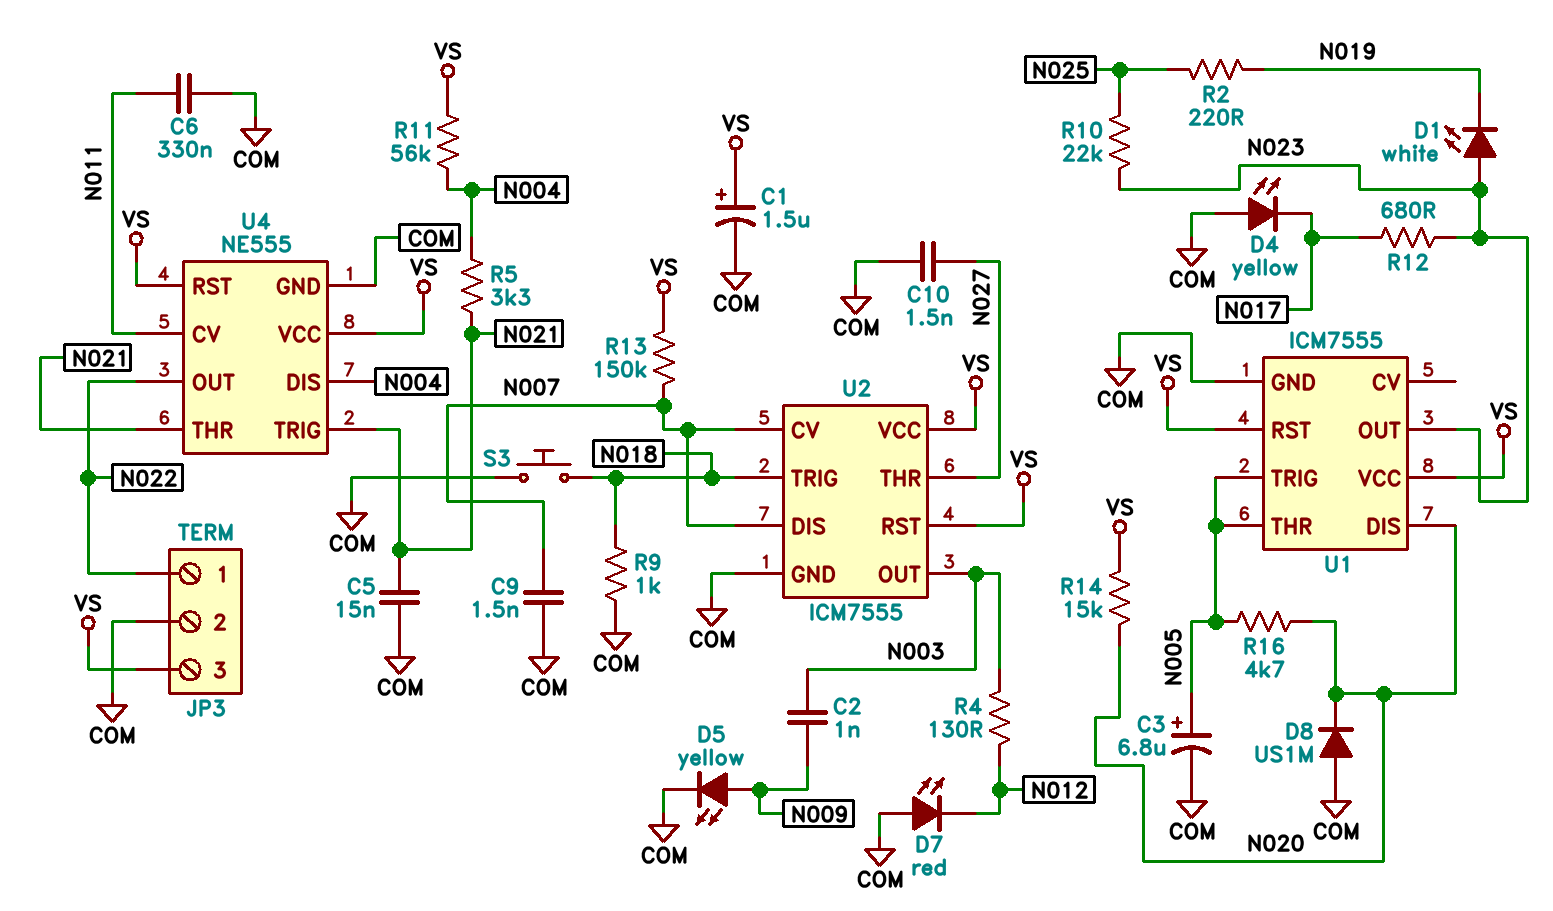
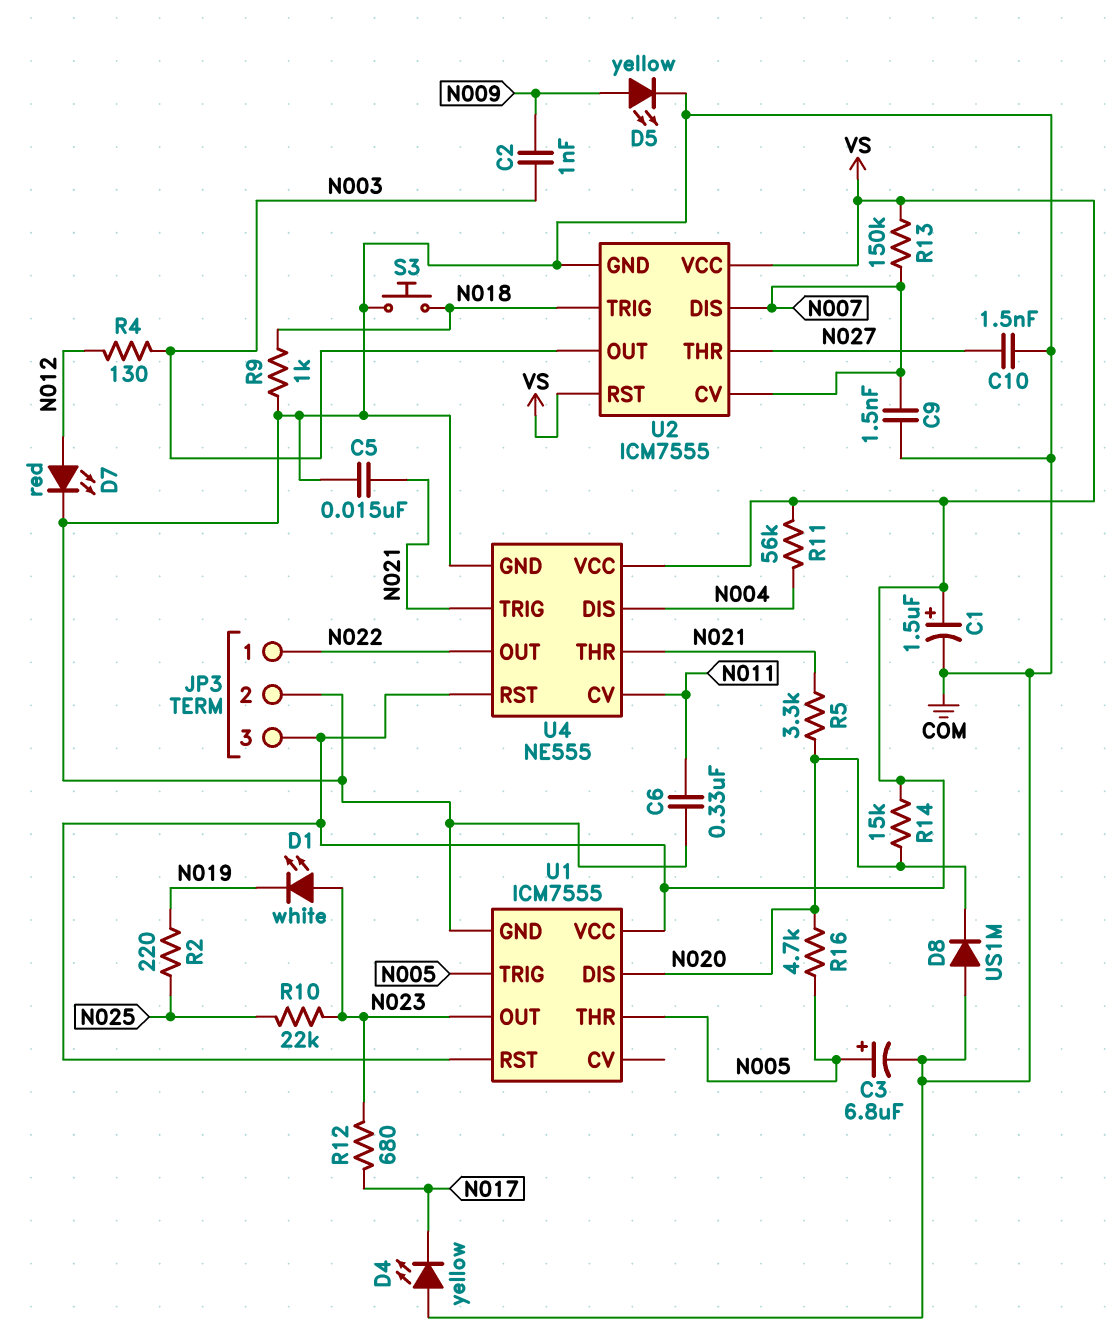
D7: LED red (A COM, K N012) -> LED red (A N012, K COM)
R5: 3.3k (N004, N021) -> 3.3k (N020, N021)

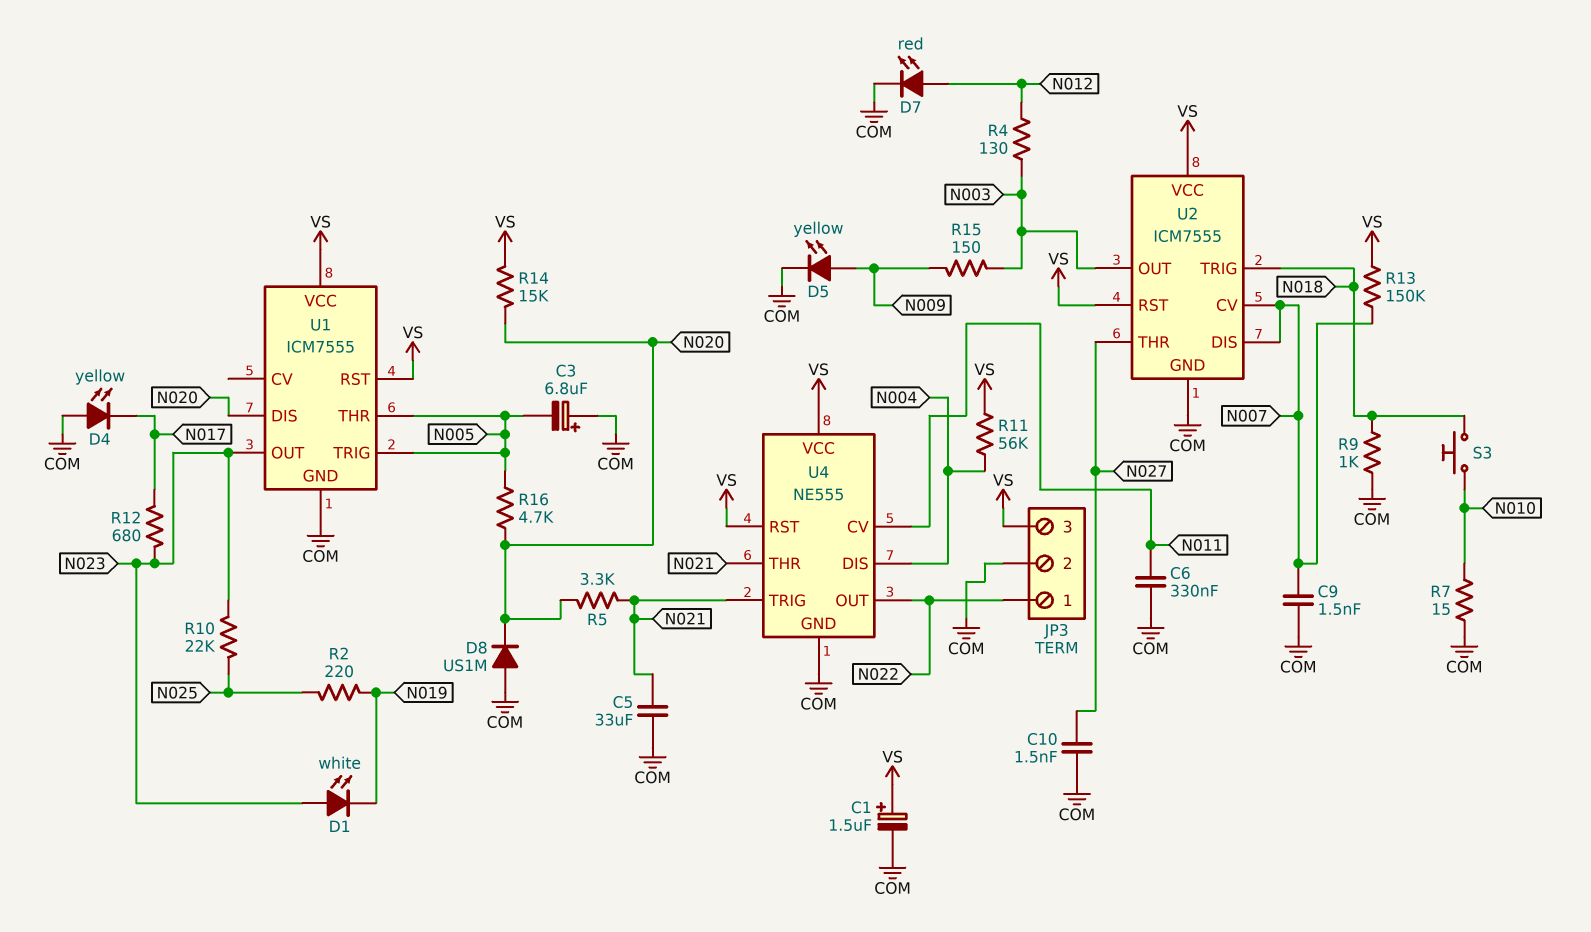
C2: 1nF (N003, N009) -> none
C3: 6.8uF (plus N005, minus COM) -> 6.8uF (plus COM, minus N005)
C5: 15nF (COM, N021) -> 33uF (COM, N021)
R7: none -> 15 (COM, N010)
R15: none -> 150 (N003, N009)
S3: button (COM, N018) -> button (N010, N018)

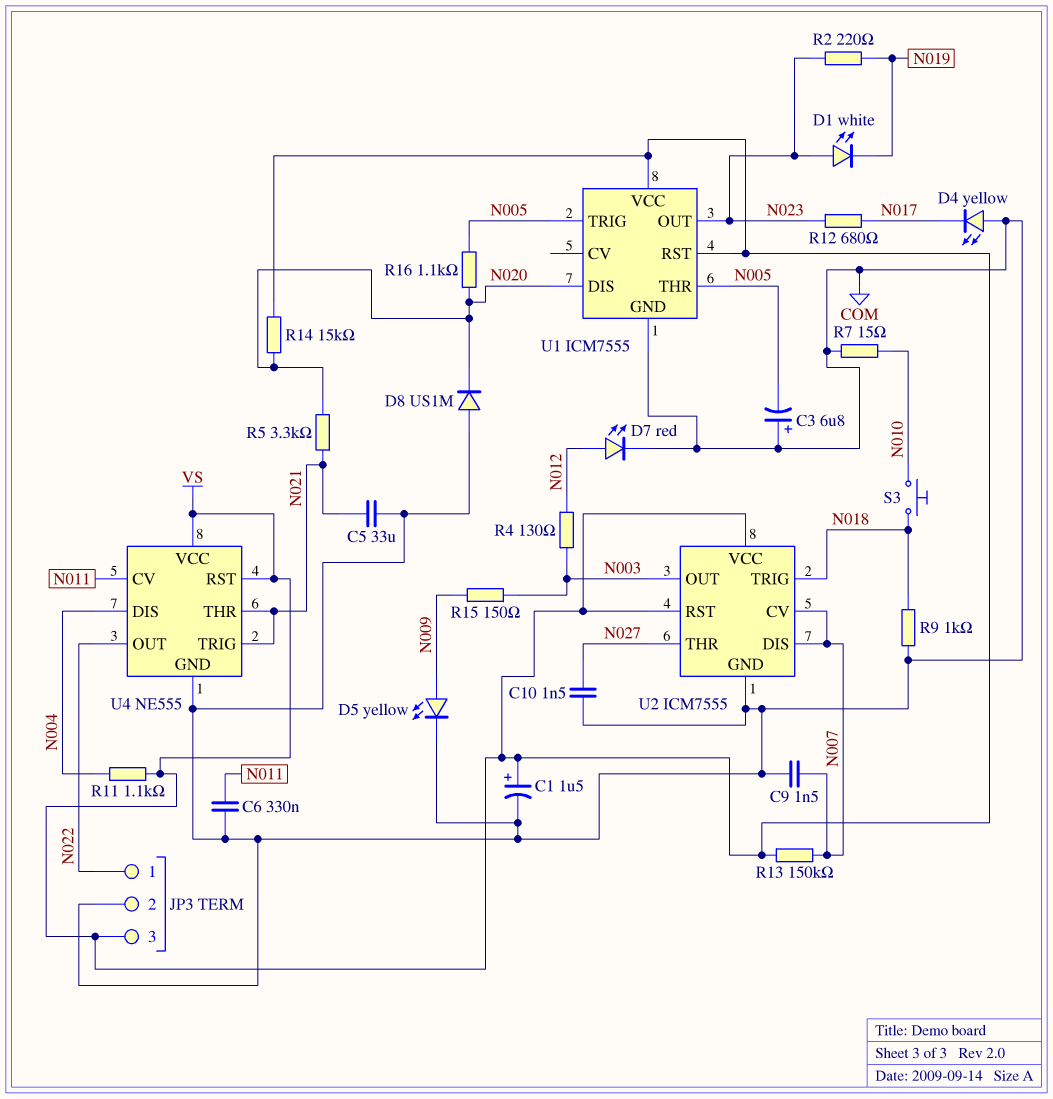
R2: 220 (N019, N025) -> 220 (N019, N023)
R10: 22k (N023, N025) -> none
R11: 56k (N004, VS) -> 1.1k (N004, VS)
R16: 4.7k (N005, N020) -> 1.1k (N005, N020)

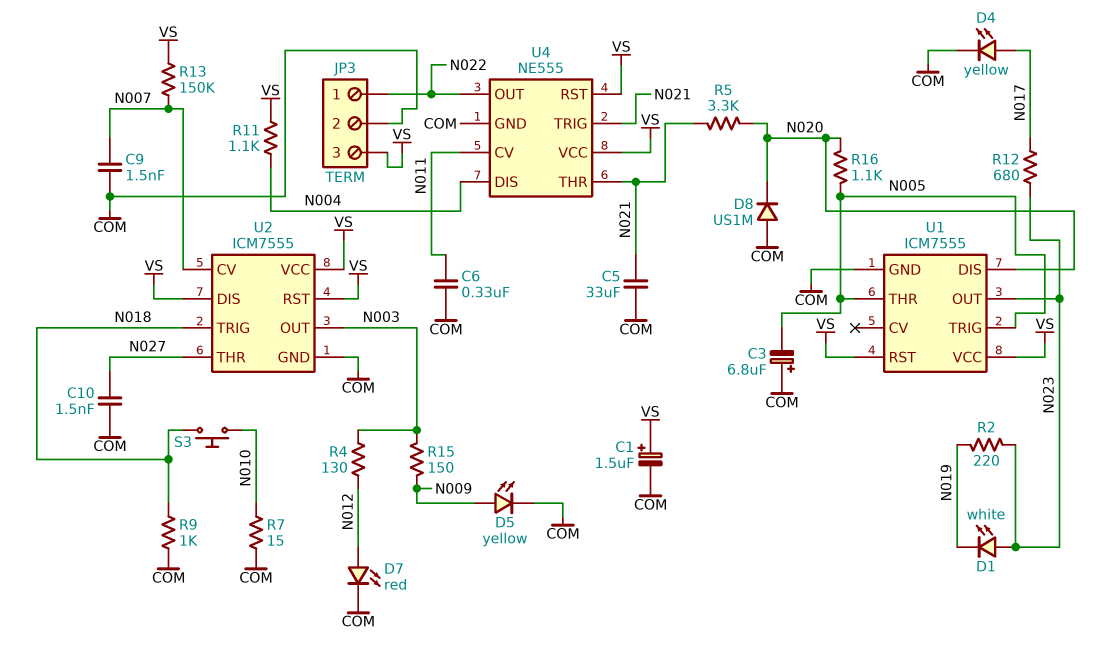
D4: LED yellow (A COM, K N017) -> LED yellow (A N017, K COM)
R14: 15k (N020, VS) -> none
U2 pin DIS: N007 -> VS

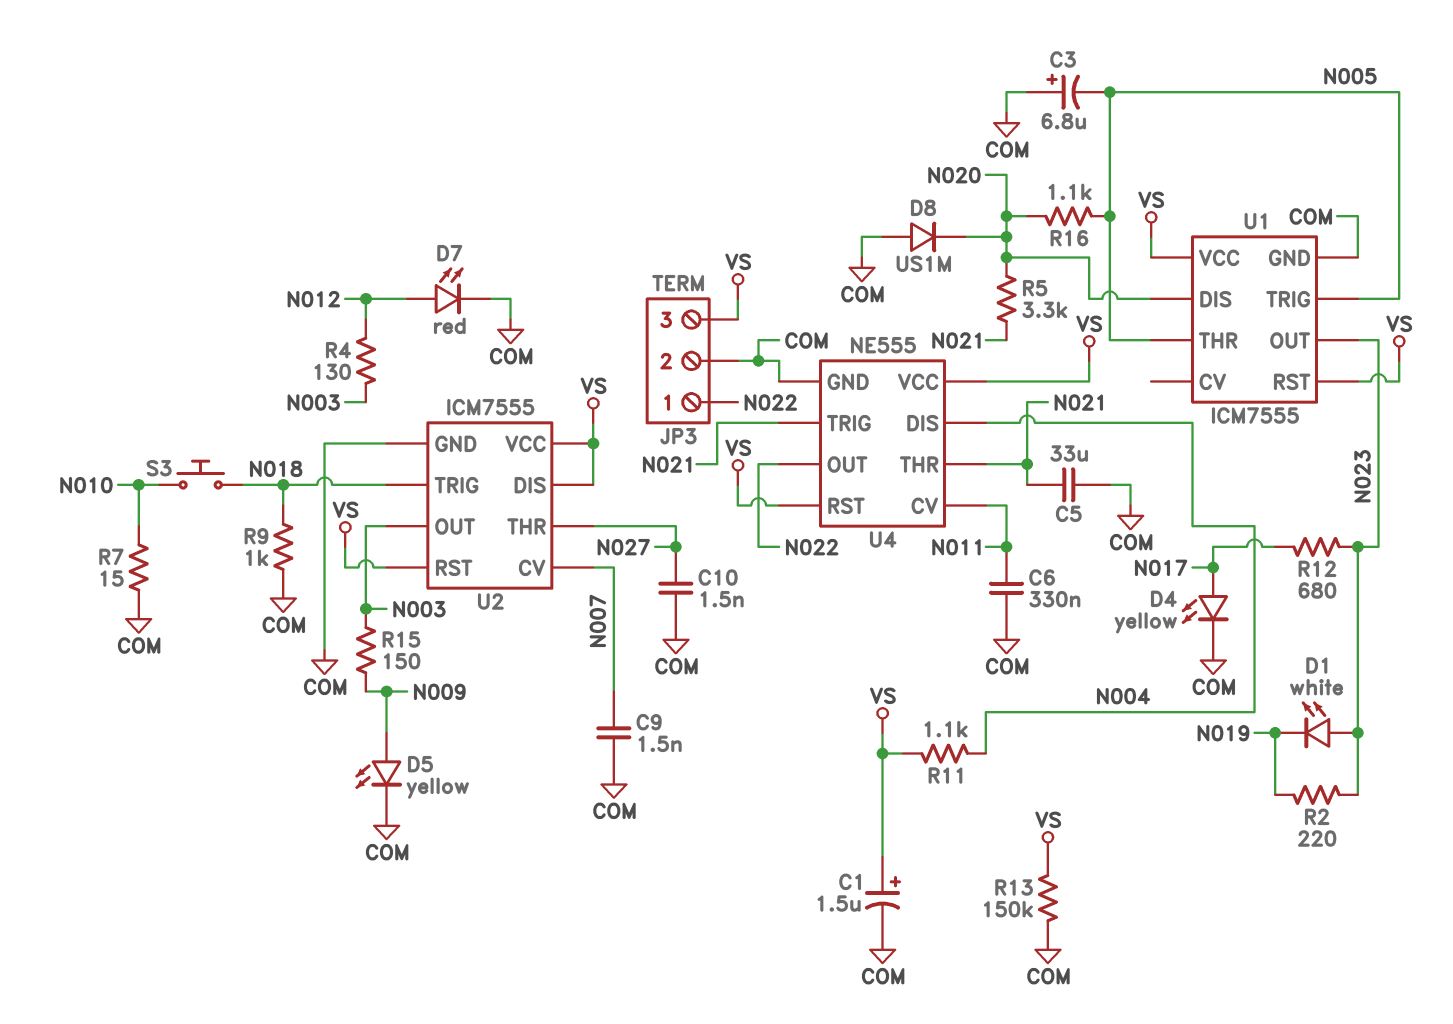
R13: 150k (N007, VS) -> 150k (COM, VS)

